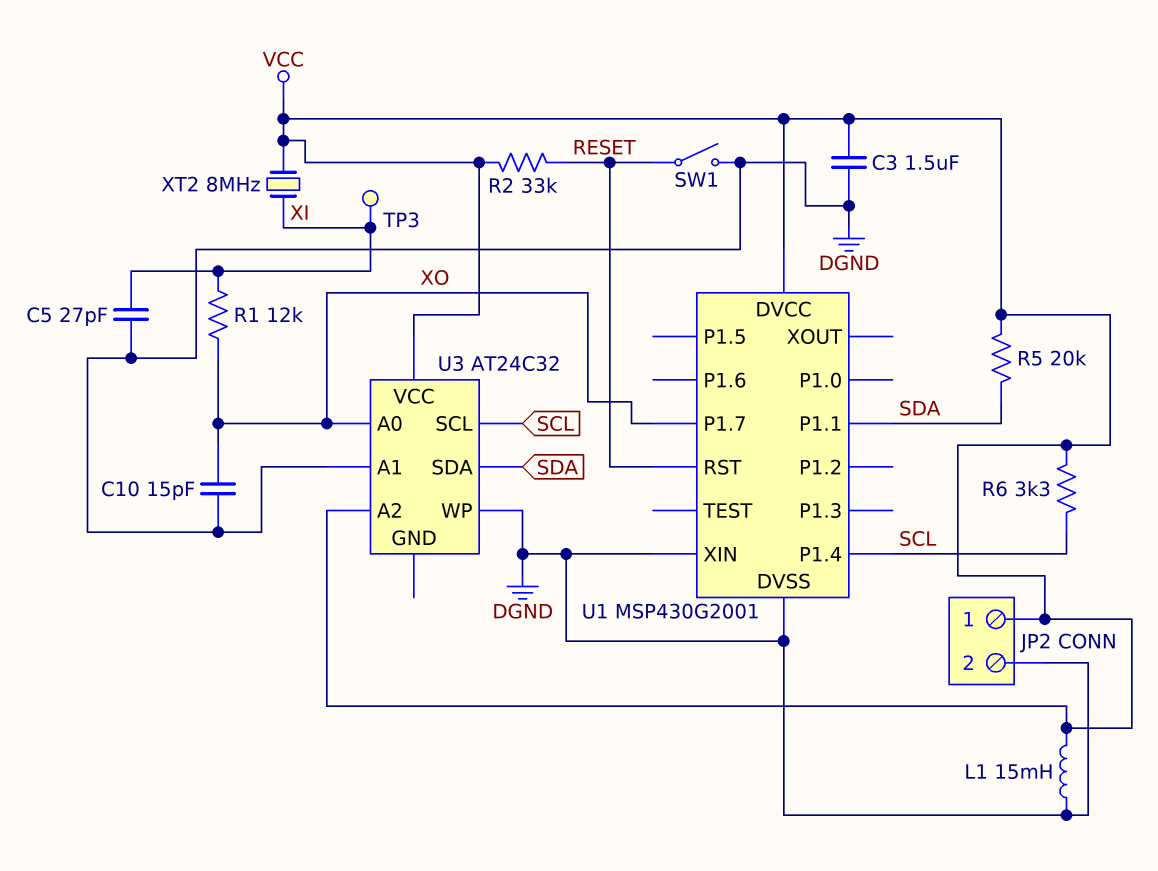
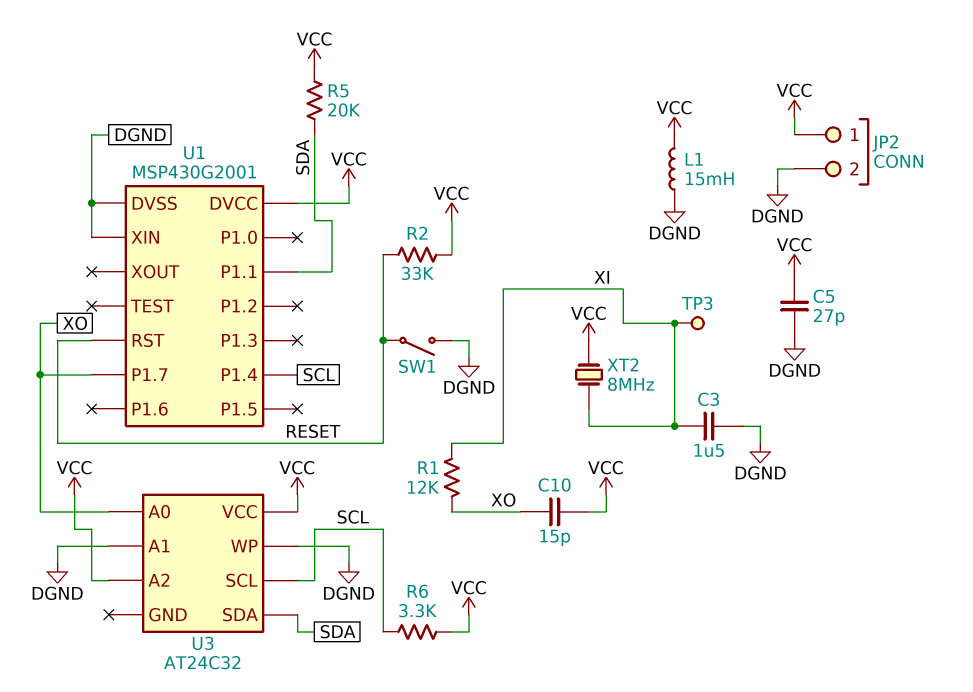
C3: 1.5uF (DGND, VCC) -> 1.5uF (DGND, XI)
C5: 27pF (DGND, XI) -> 27pF (DGND, VCC)
C10: 15pF (DGND, XO) -> 15pF (VCC, XO)

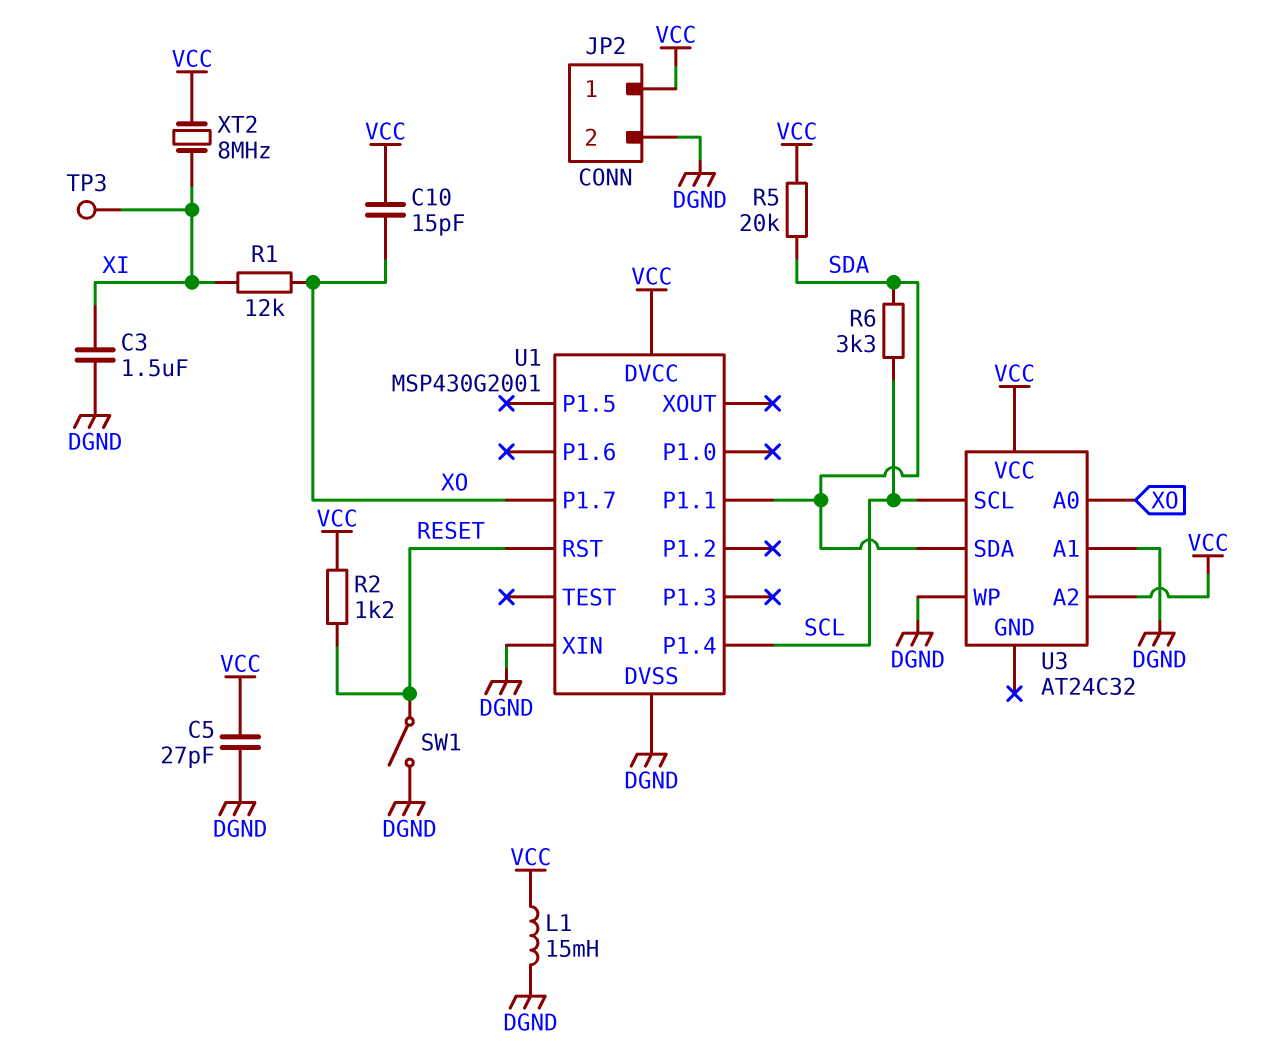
R2: 33k (RESET, VCC) -> 1.2k (RESET, VCC)
R6: 3.3k (SCL, VCC) -> 3.3k (SCL, SDA)

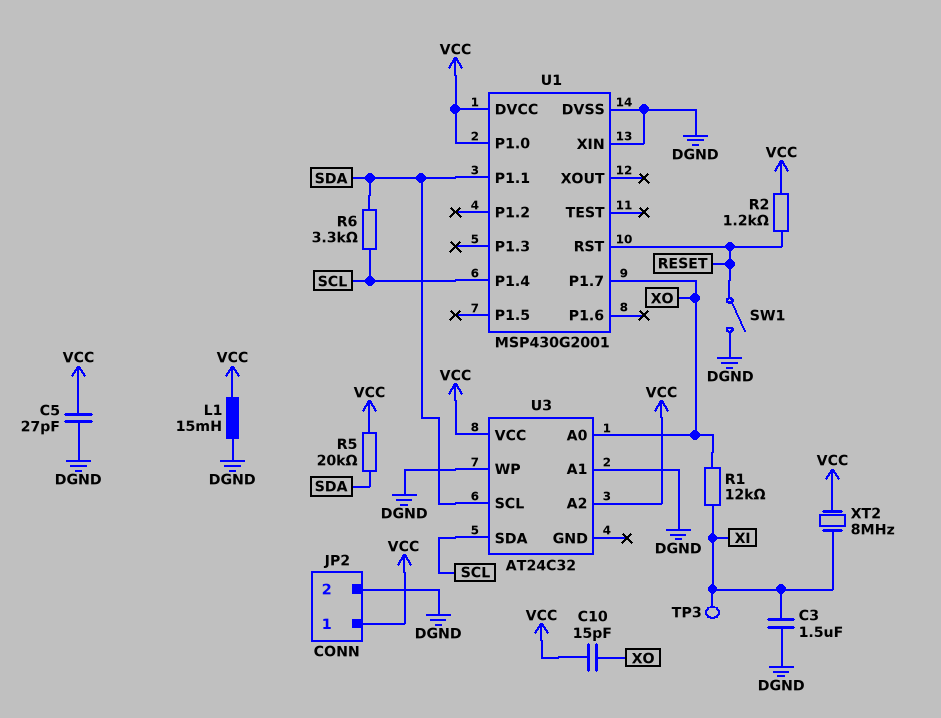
U1 pin P1.0: none -> VCC
U3 pin SCL: SCL -> SDA
U3 pin SDA: SDA -> SCL

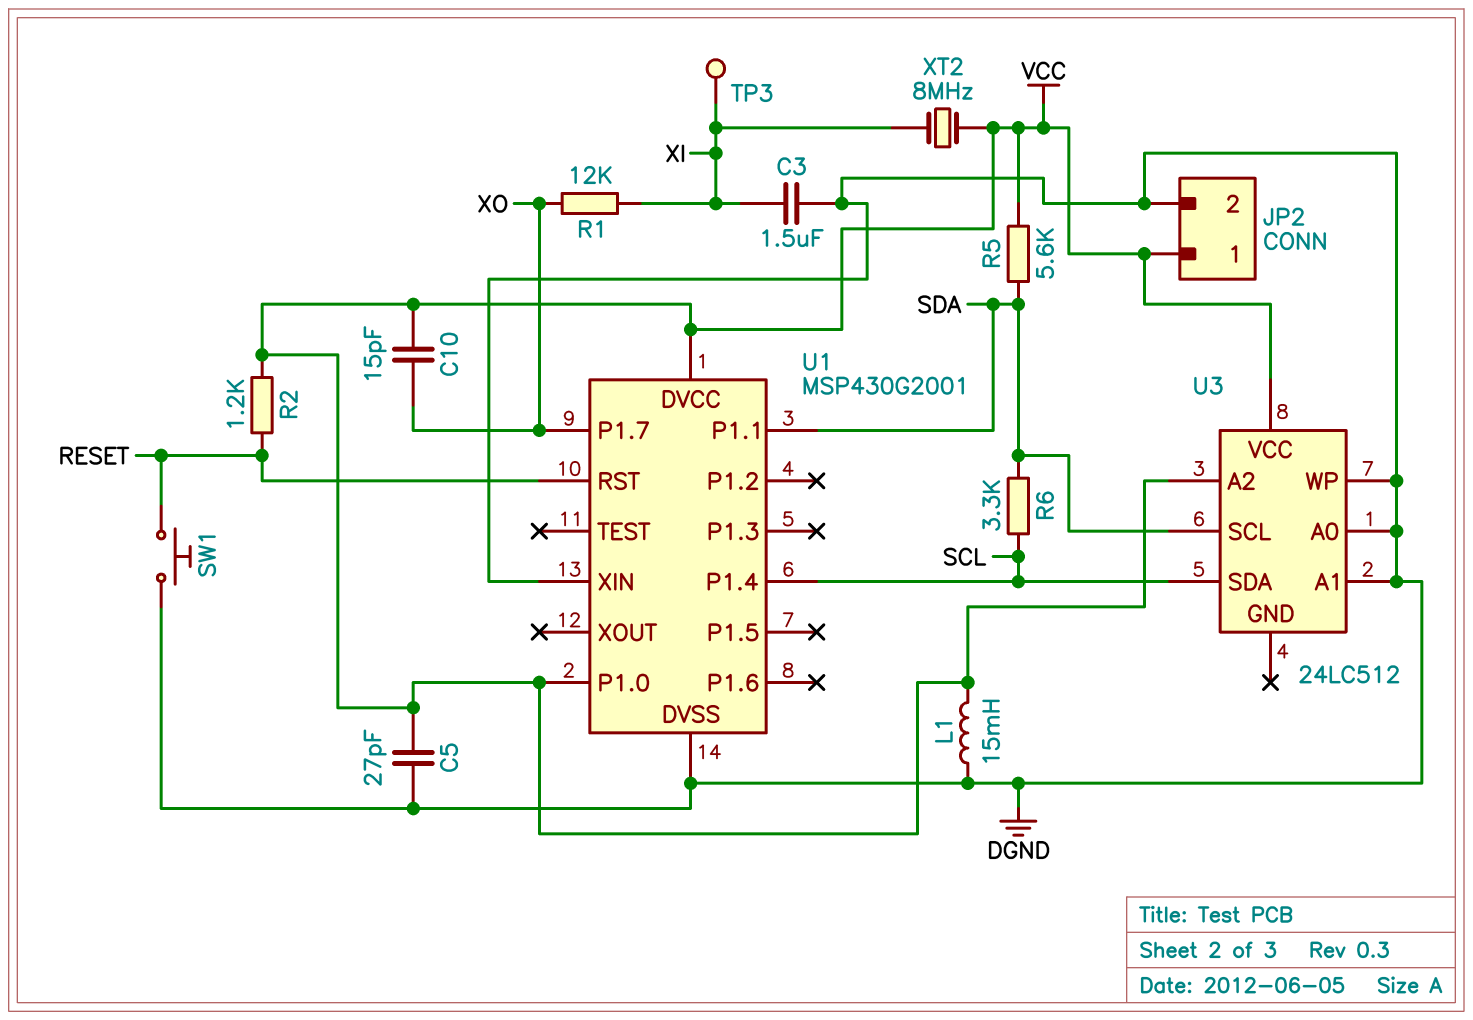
R5: 20k (SDA, VCC) -> 5.6k (SDA, VCC)
SW1: switch (DGND, RESET) -> button (DGND, RESET)
U3: AT24C32 -> 24LC512
U3 pin A0: XO -> DGND

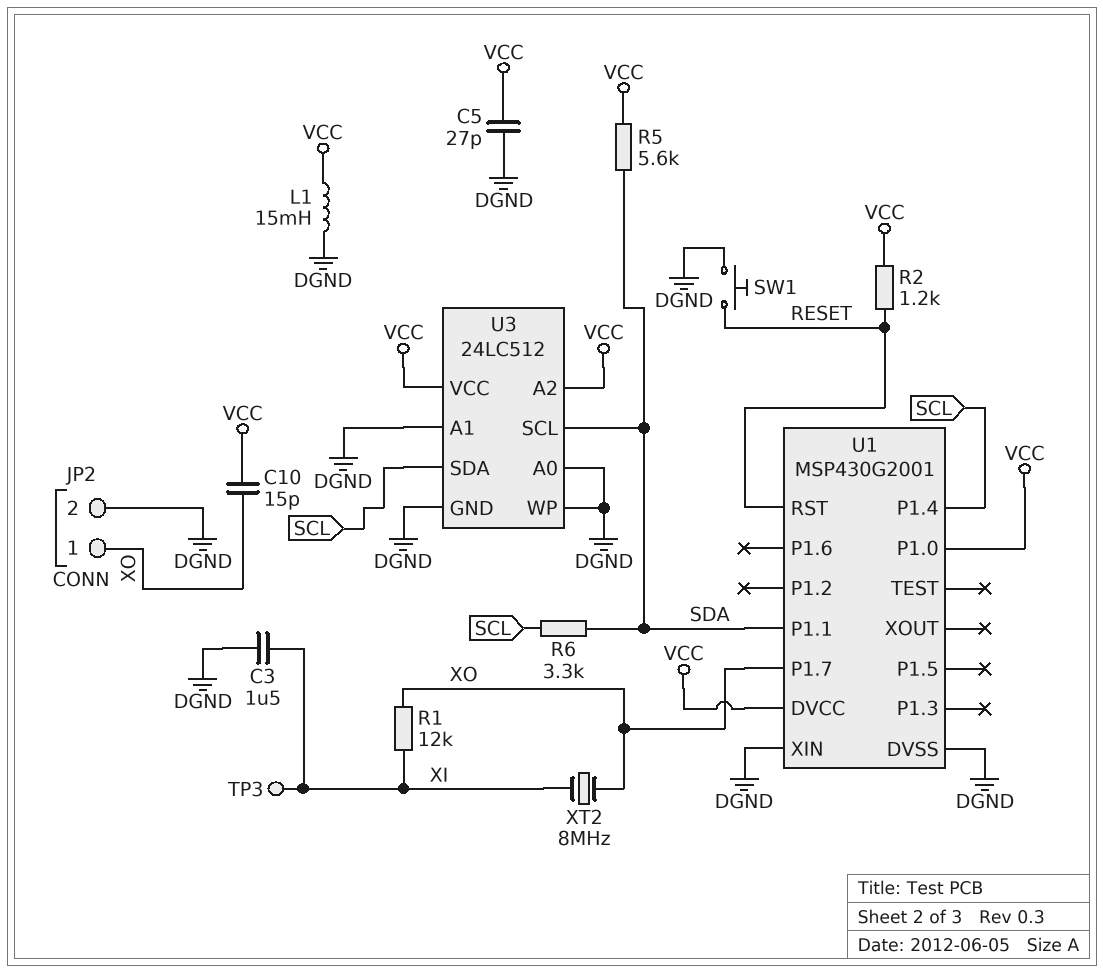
JP2 pin 1: VCC -> XO
U3 pin GND: none -> DGND
XT2: 8MHz (VCC, XI) -> 8MHz (XI, XO)

